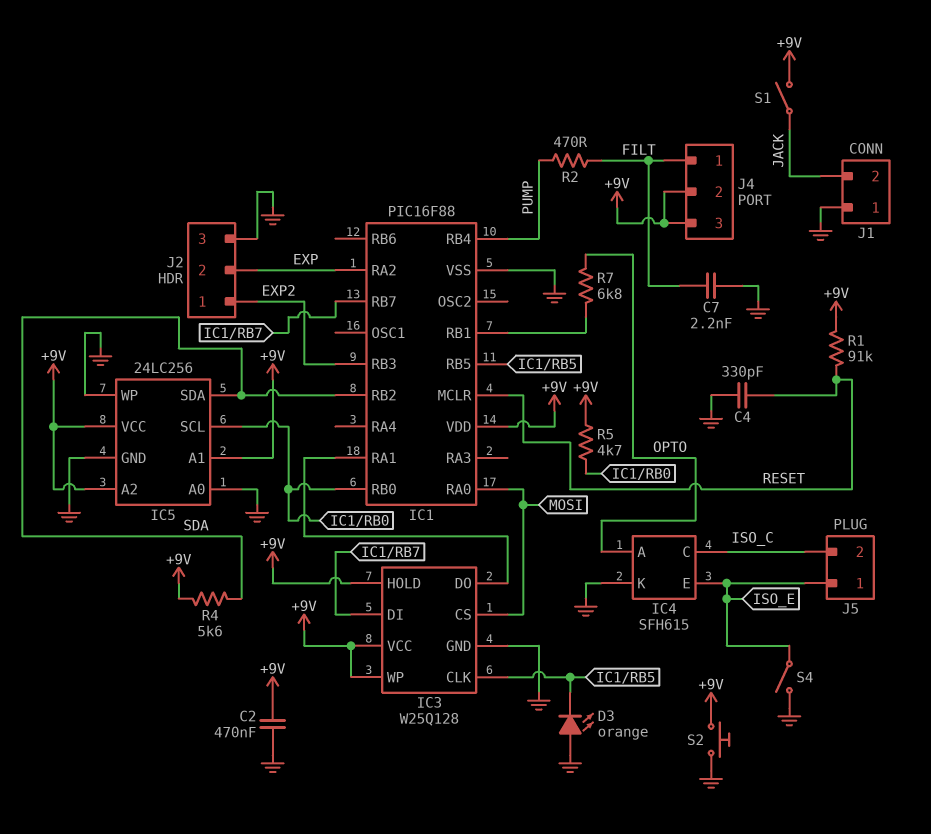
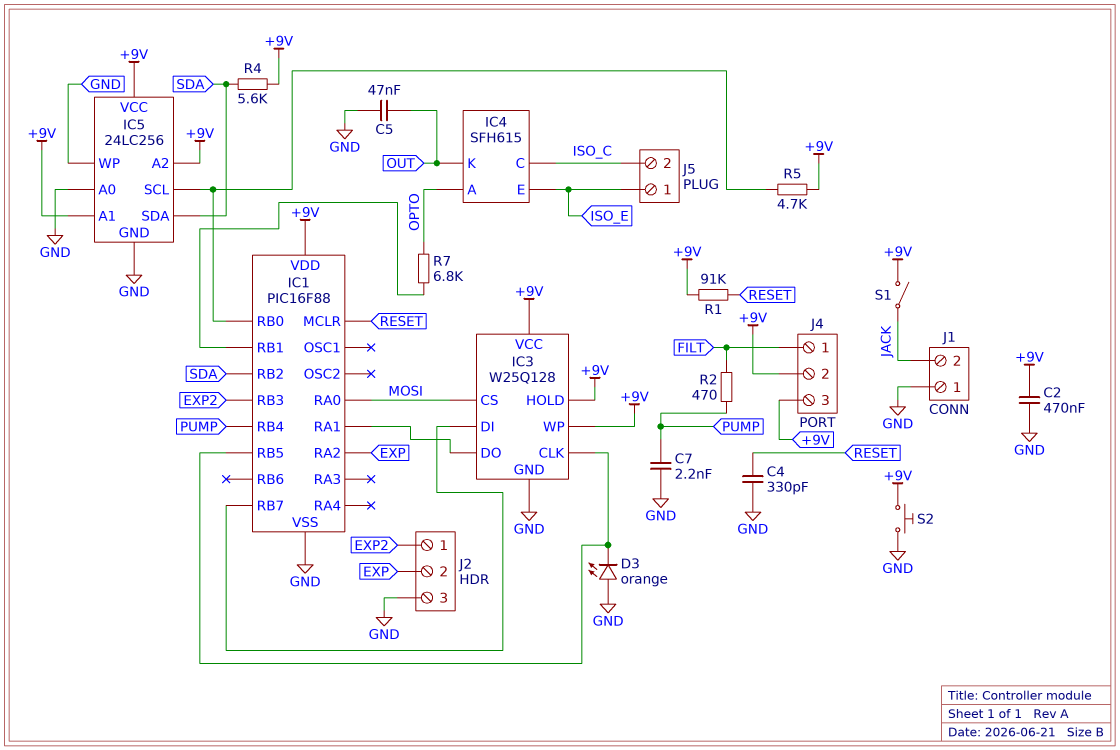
C5: none -> 47nF (GND, OUT)
C7: 2.2nF (FILT, GND) -> 2.2nF (GND, PUMP)
IC4 pin K: GND -> OUT
S4: switch (GND, ISO_E) -> none

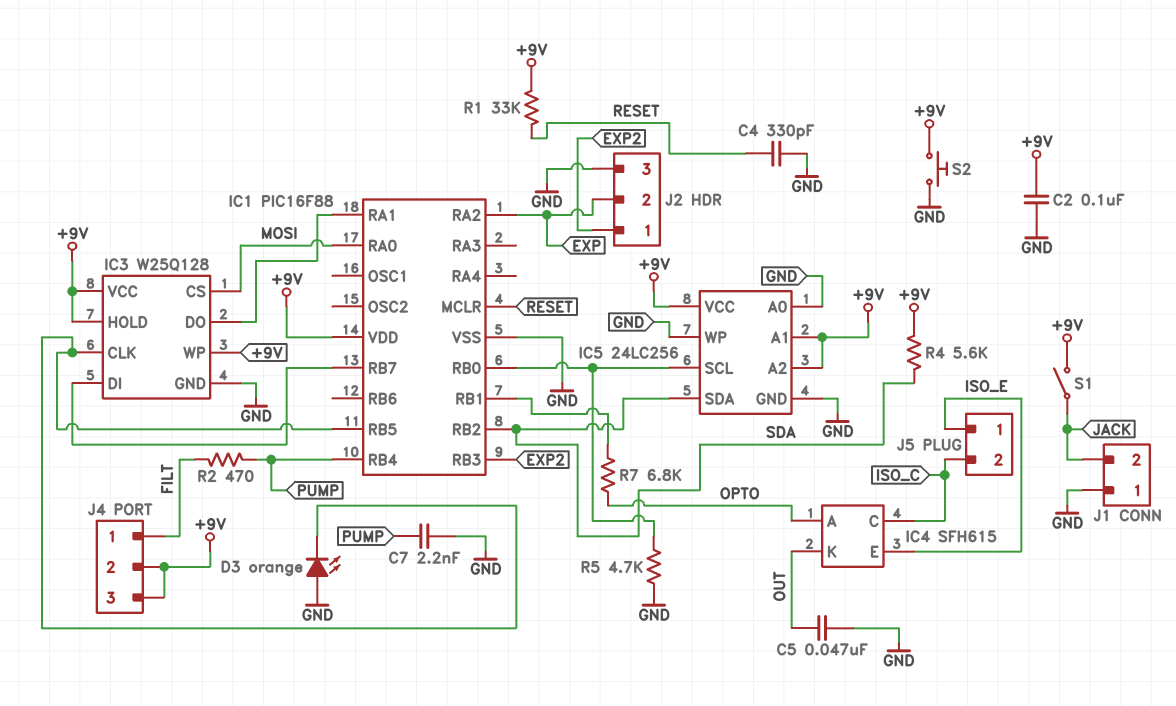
C2: 470nF (+9V, GND) -> 100nF (+9V, GND)
R1: 91k (+9V, RESET) -> 33k (+9V, RESET)
R5: 4.7k (+9V, IC1/RB0) -> 4.7k (GND, IC1/RB0)

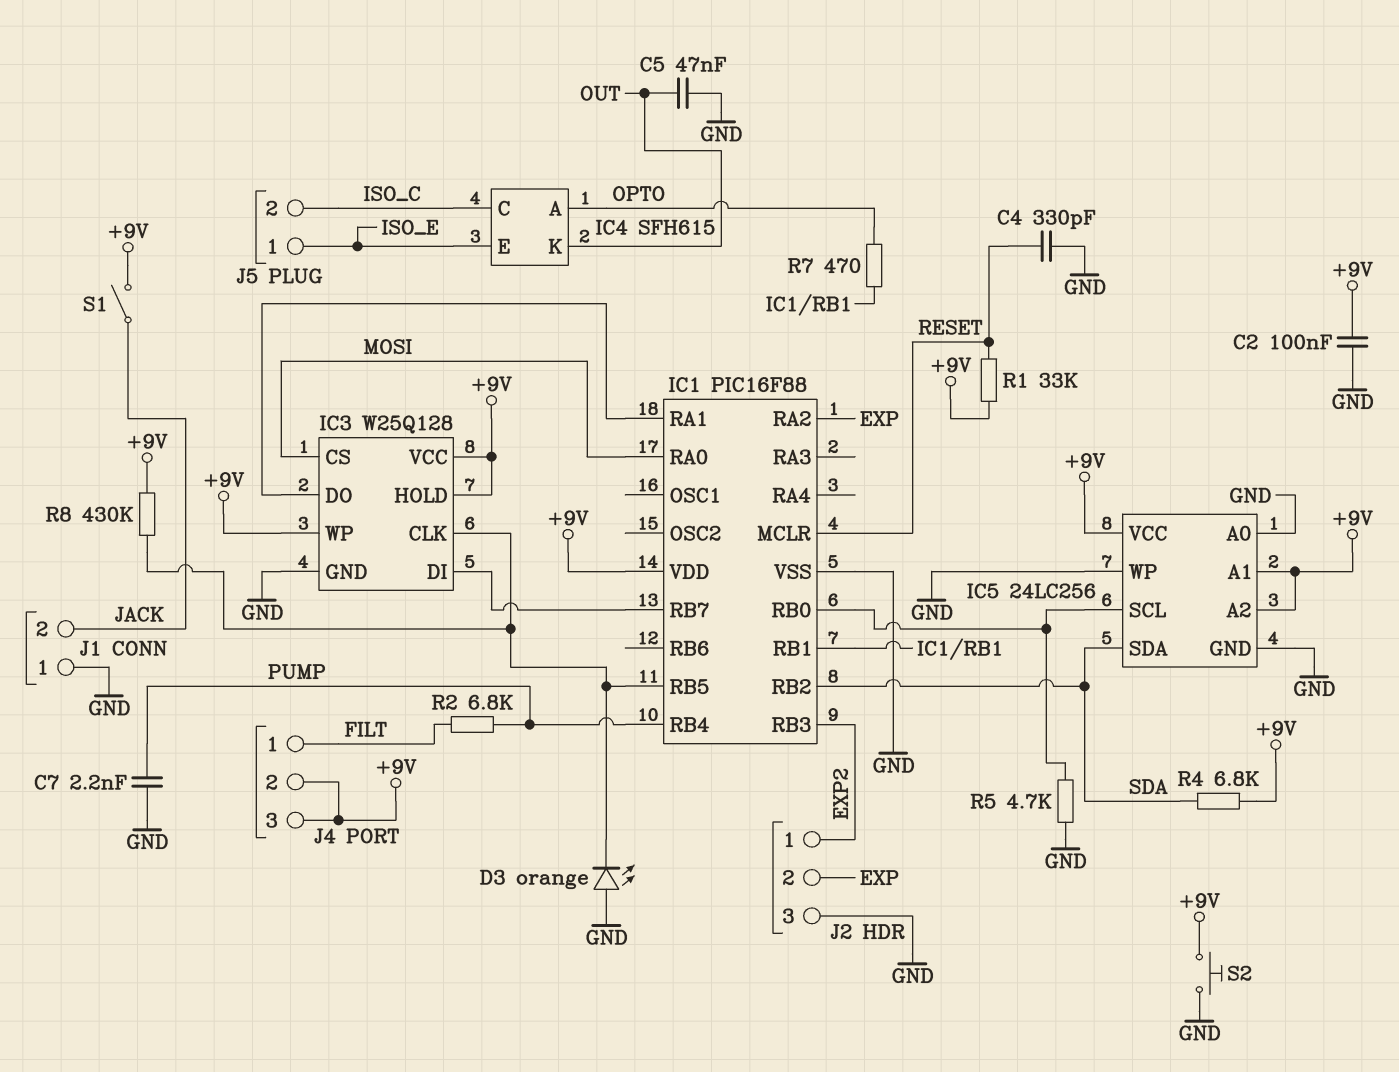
R2: 470 (FILT, PUMP) -> 6.8k (FILT, PUMP)
R4: 5.6k (+9V, SDA) -> 6.8k (+9V, SDA)
R7: 6.8k (IC1/RB1, OPTO) -> 470 (IC1/RB1, OPTO)
R8: none -> 430k (+9V, IC1/RB5)

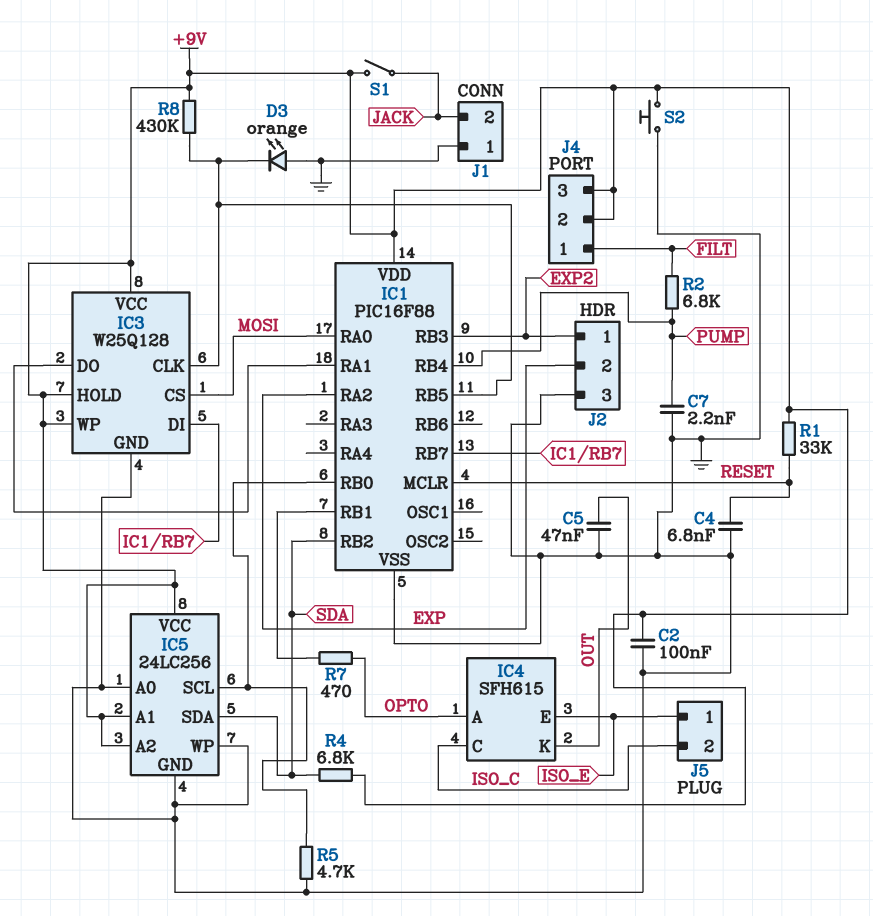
C4: 330pF (GND, RESET) -> 6.8nF (GND, RESET)

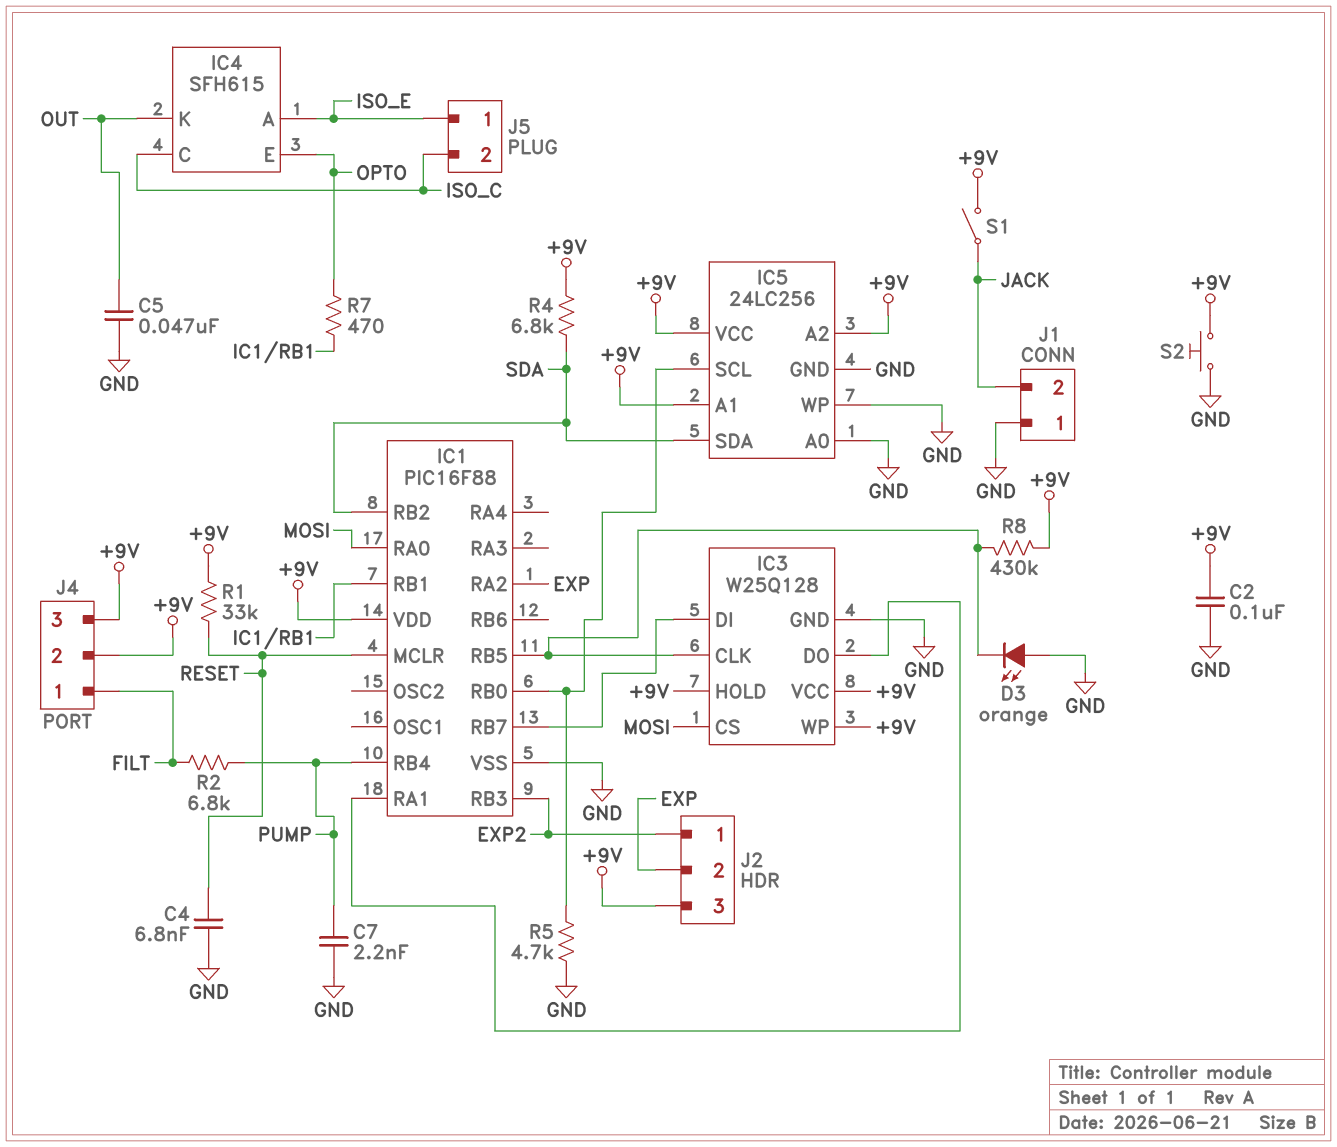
IC4 pin A: OPTO -> ISO_E
IC4 pin E: ISO_E -> OPTO
J2 pin 3: GND -> +9V

